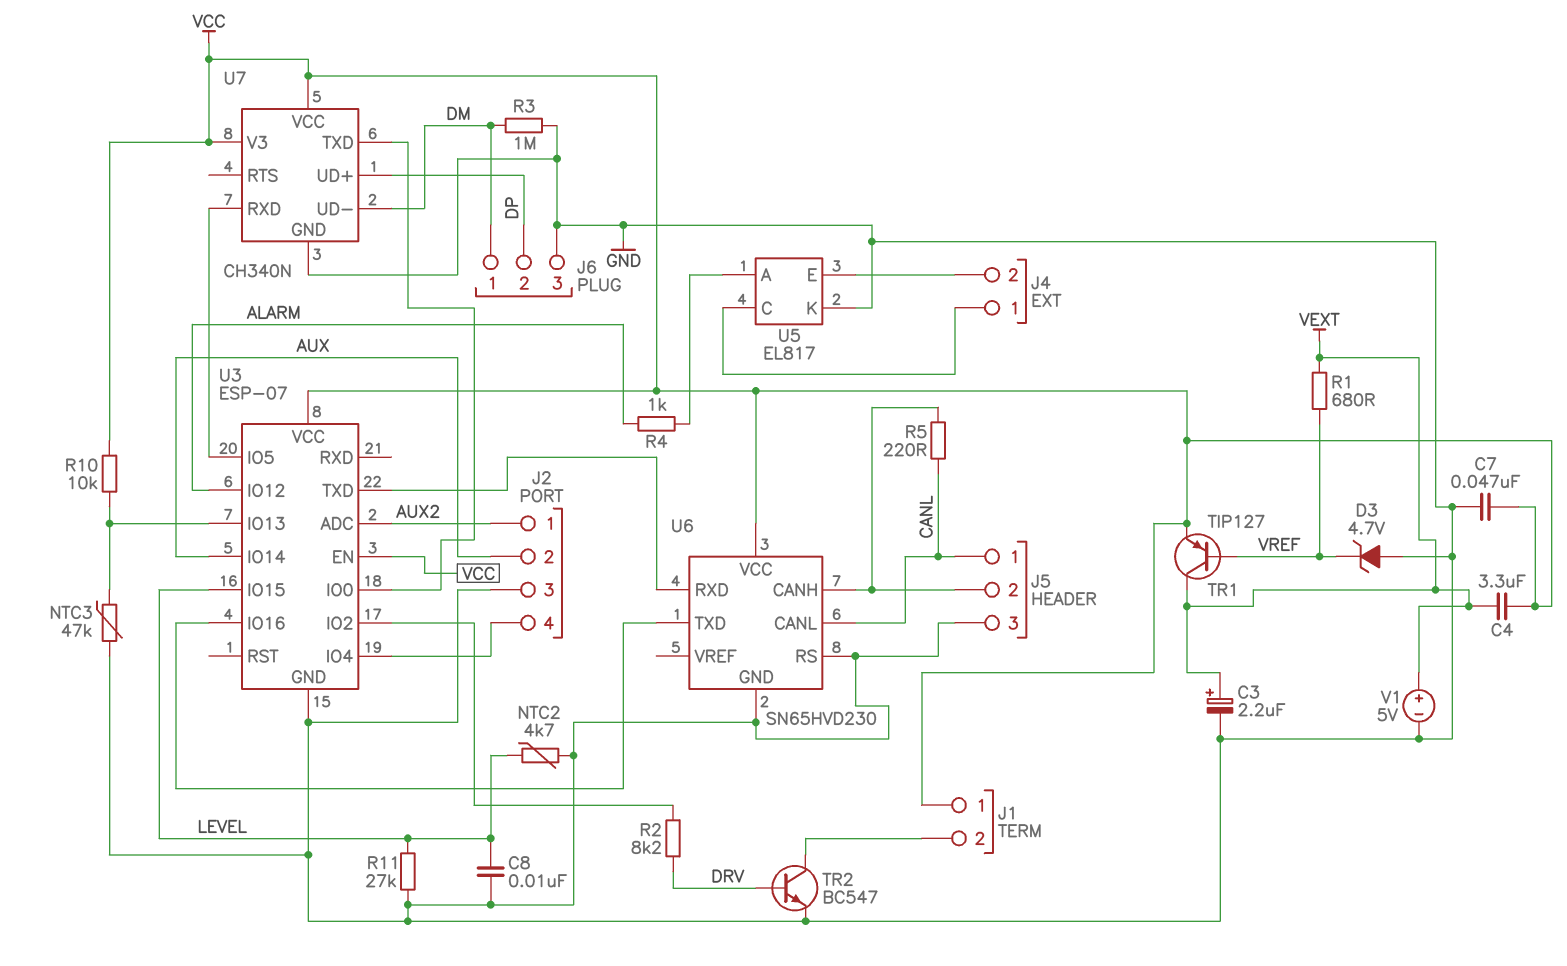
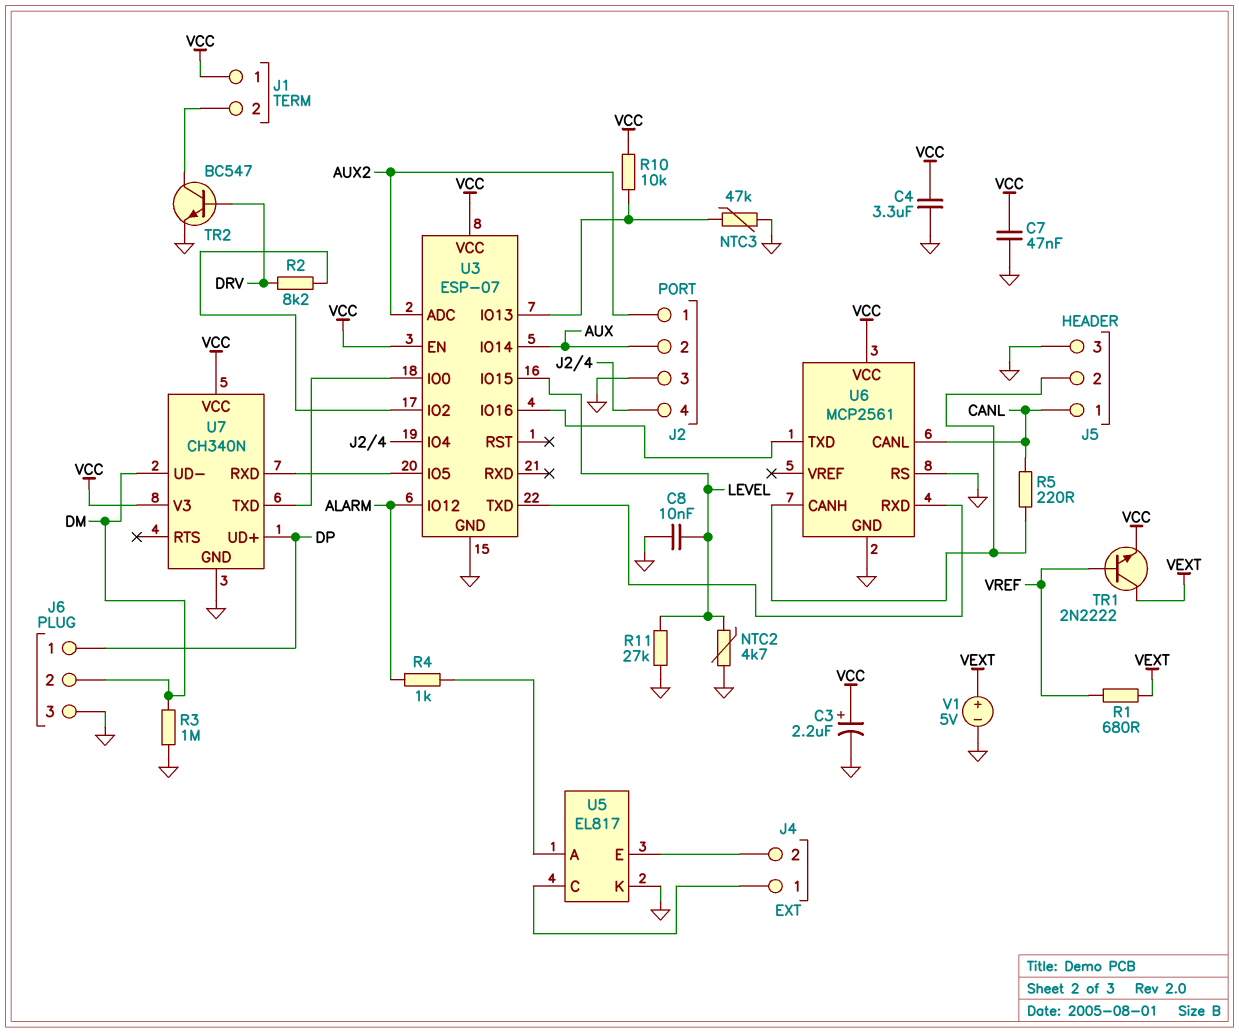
C3: 2.2uF (plus VEXT, minus GND) -> 2.2uF (plus VCC, minus GND)
C4: 3.3uF (VCC, VEXT) -> 3.3uF (GND, VCC)
D3: zener 4.7V (A GND, K VREF) -> none
J6 pin 1: DM -> DP
J6 pin 2: DP -> DM
TR1: PNP TIP127 (B VREF, C VEXT, E VCC) -> NPN 2N2222 (B VREF, C VEXT, E VCC)
U6: SN65HVD230 -> MCP2561

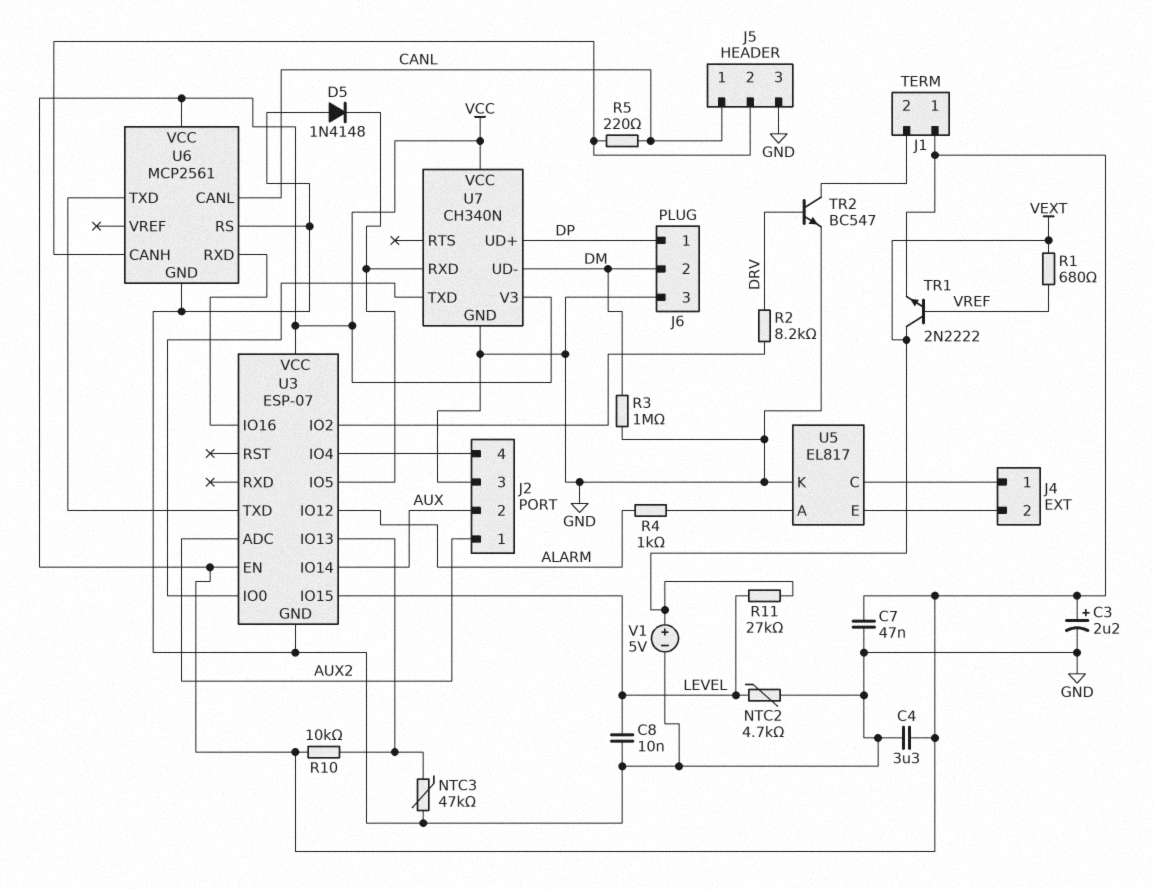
D5: none -> diode 1N4148 (A GND, K U3/IO5)
R11: 27k (GND, LEVEL) -> 27k (LEVEL, VEXT)
U6 pin RXD: U3/TXD -> U3/IO16
U6 pin TXD: U3/IO16 -> U3/TXD

